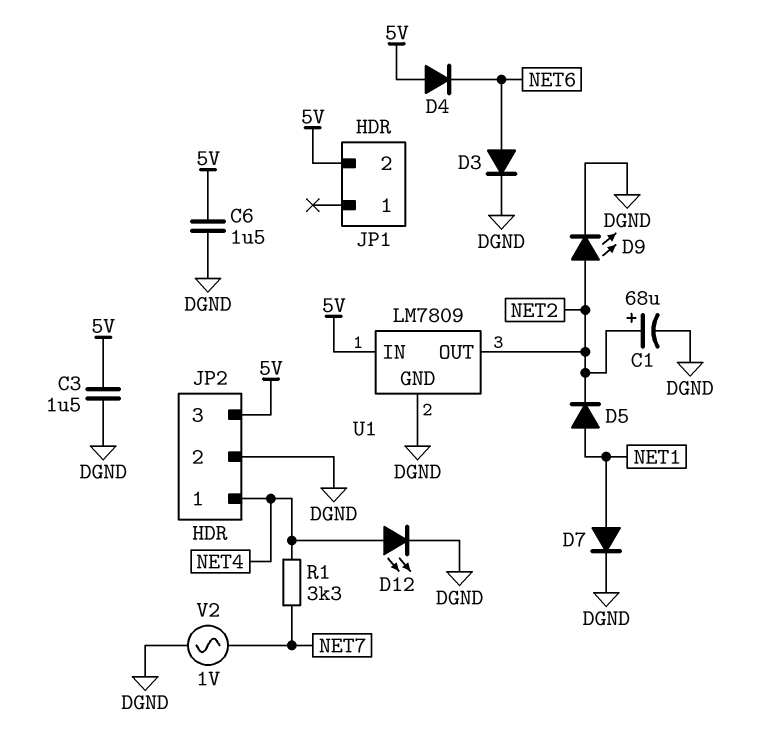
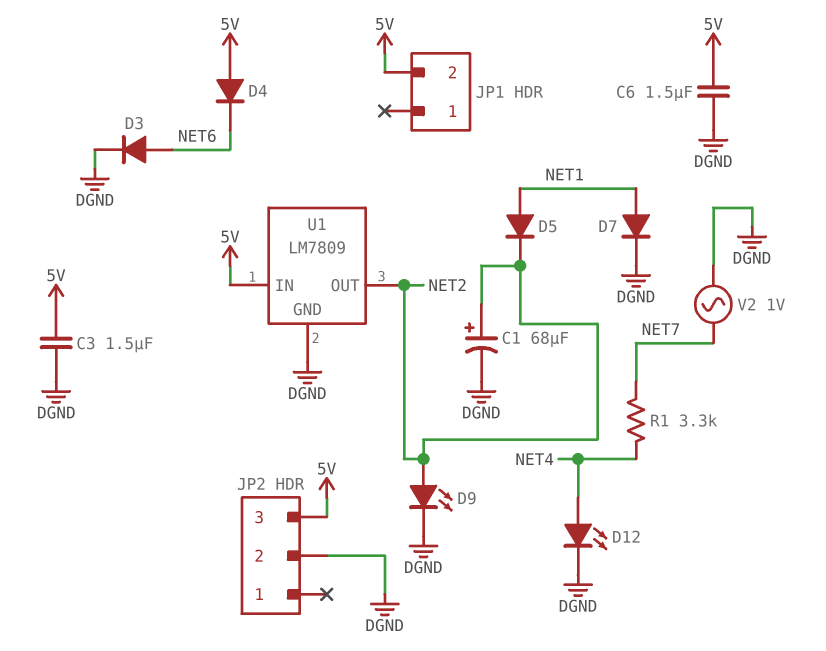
JP2 pin 1: NET4 -> none

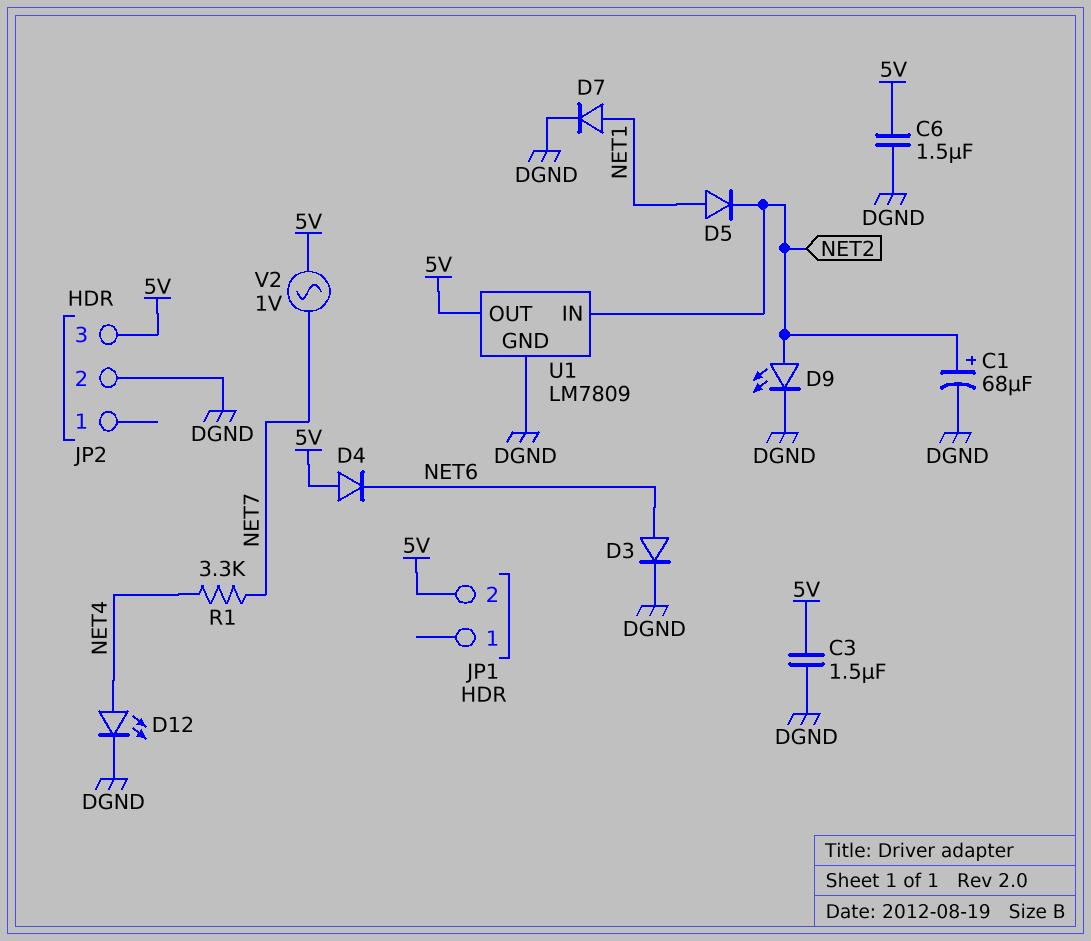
U1 pin IN: 5V -> NET2
U1 pin OUT: NET2 -> 5V
V2: AC 1V (DGND, NET7) -> AC 1V (5V, NET7)

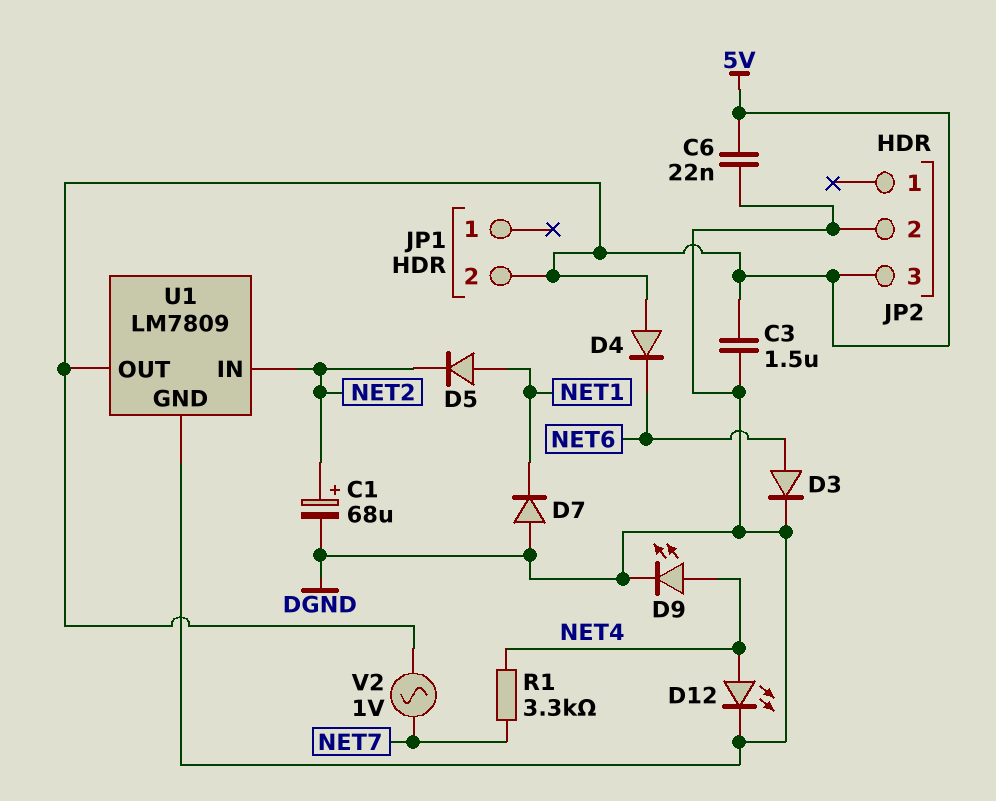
C6: 1.5uF (5V, DGND) -> 22nF (5V, DGND)
D7: diode (A NET1, K DGND) -> diode (A DGND, K NET1)
D9: LED (A NET2, K DGND) -> LED (A NET4, K DGND)

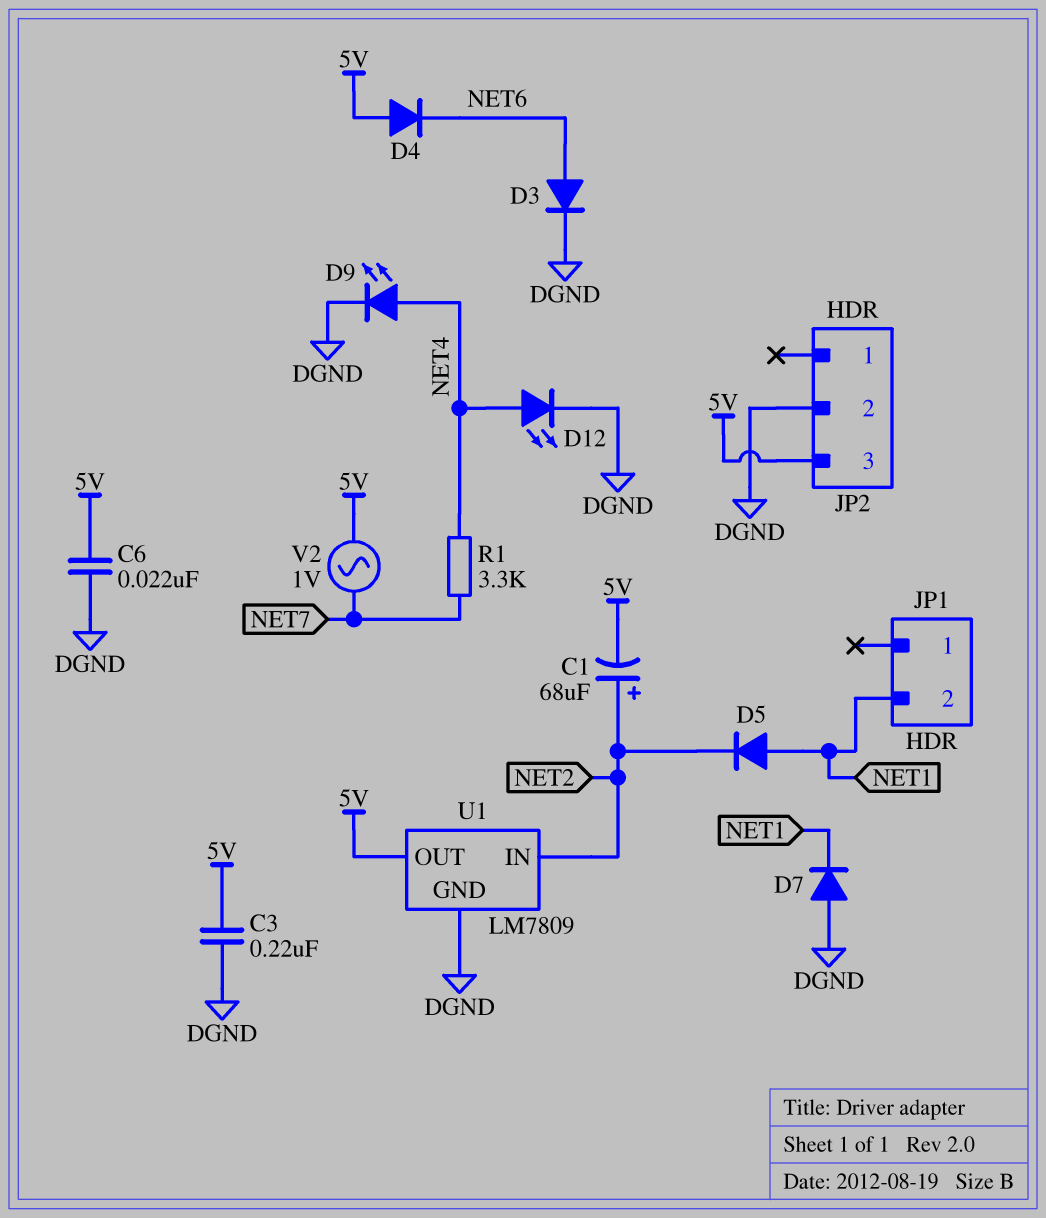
C1: 68uF (plus NET2, minus DGND) -> 68uF (plus NET2, minus 5V)
C3: 1.5uF (5V, DGND) -> 220nF (5V, DGND)
JP1 pin 2: 5V -> NET1

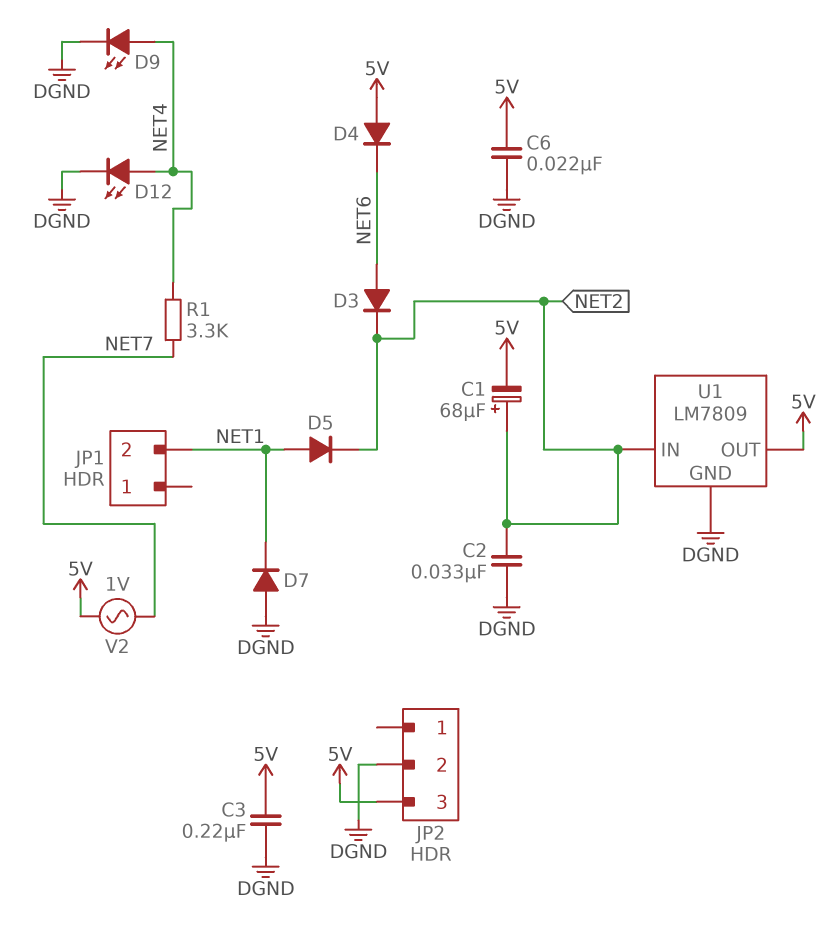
C2: none -> 33nF (DGND, NET2)
D3: diode (A NET6, K DGND) -> diode (A NET6, K NET2)

